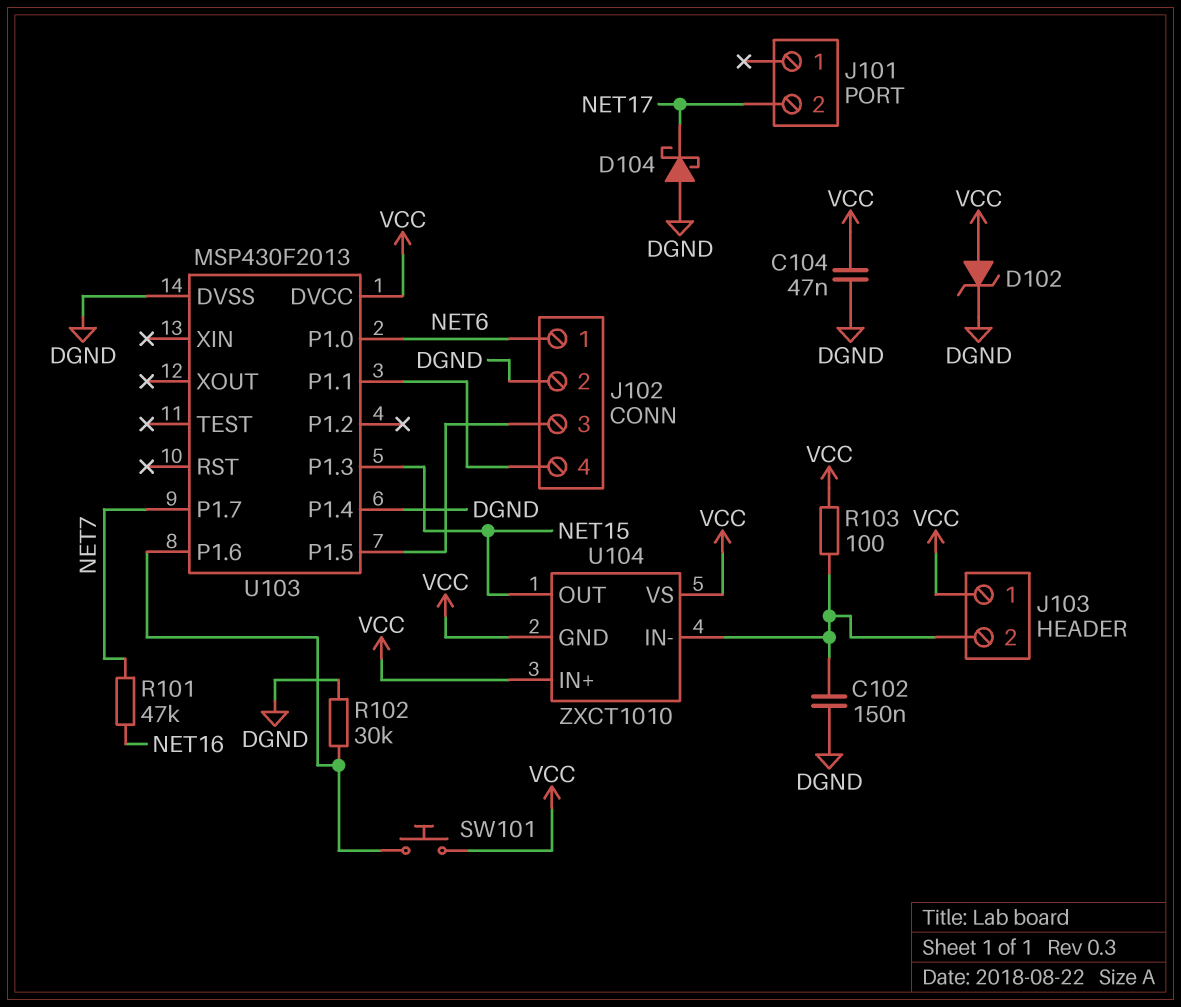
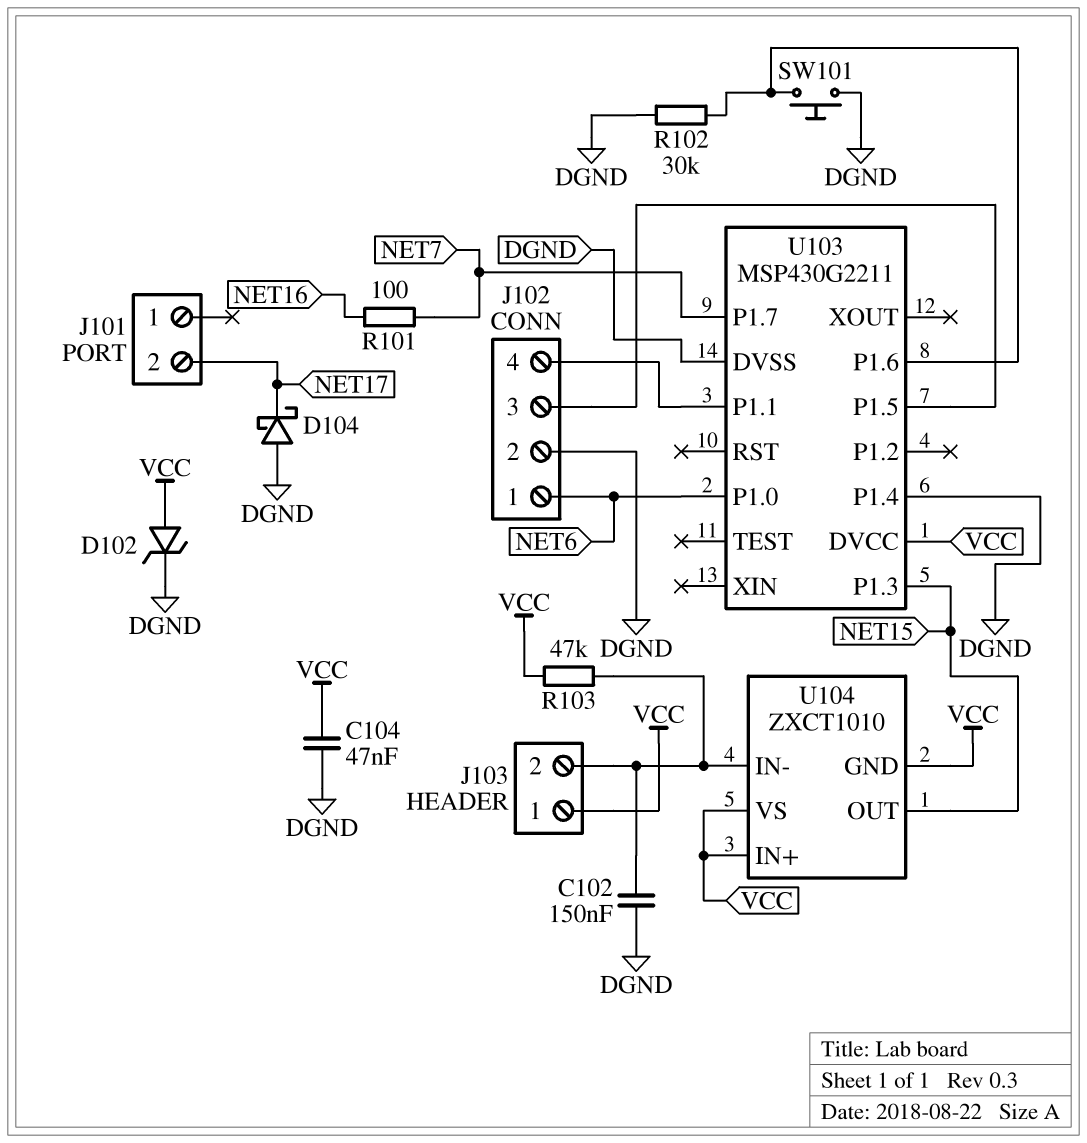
R101: 47k (NET7, NET16) -> 100 (NET7, NET16)
R103: 100 (J103/2, VCC) -> 47k (J103/2, VCC)
SW101: button (U103/P1.6, VCC) -> button (DGND, U103/P1.6)
U103: MSP430F2013 -> MSP430G2211

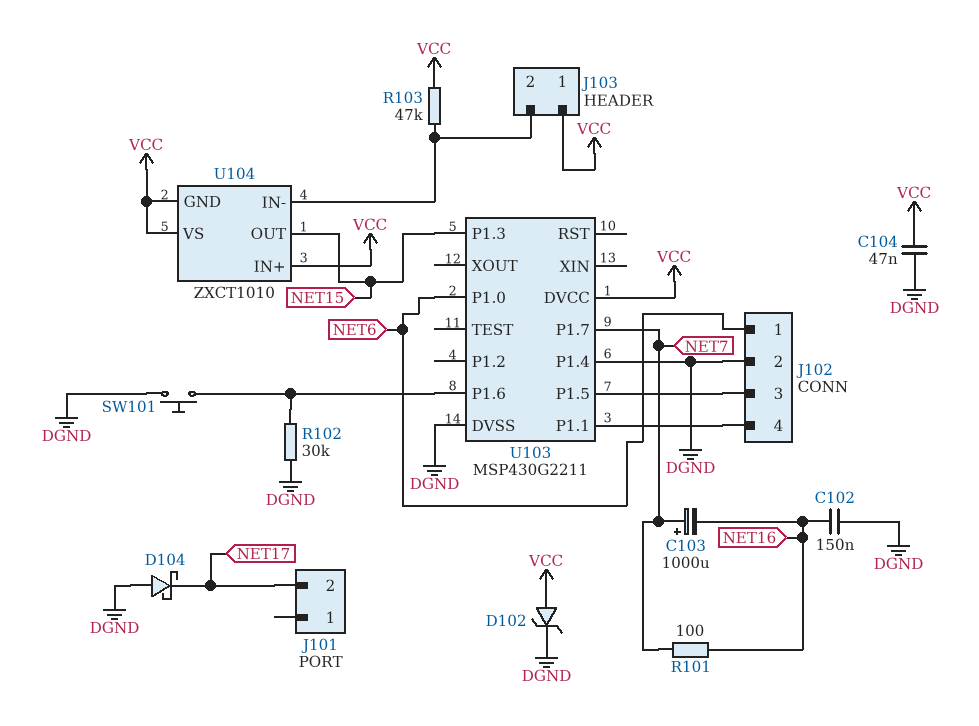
C102: 150nF (DGND, J103/2) -> 150nF (DGND, NET16)
C103: none -> 1000uF (plus NET7, minus NET16)

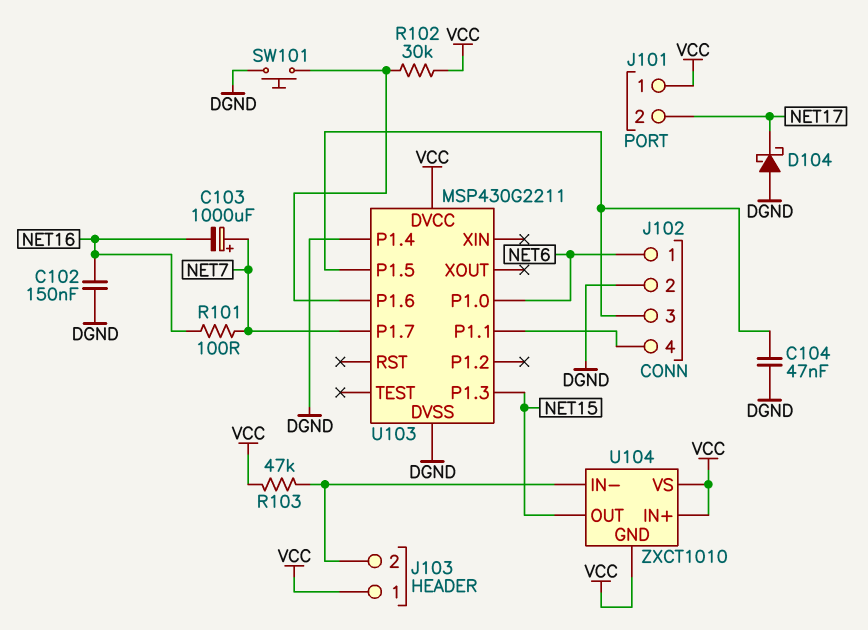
C104: 47nF (DGND, VCC) -> 47nF (DGND, J102/3)
D102: zener (A VCC, K DGND) -> none
J101 pin 1: none -> VCC
R102: 30k (DGND, U103/P1.6) -> 30k (U103/P1.6, VCC)

